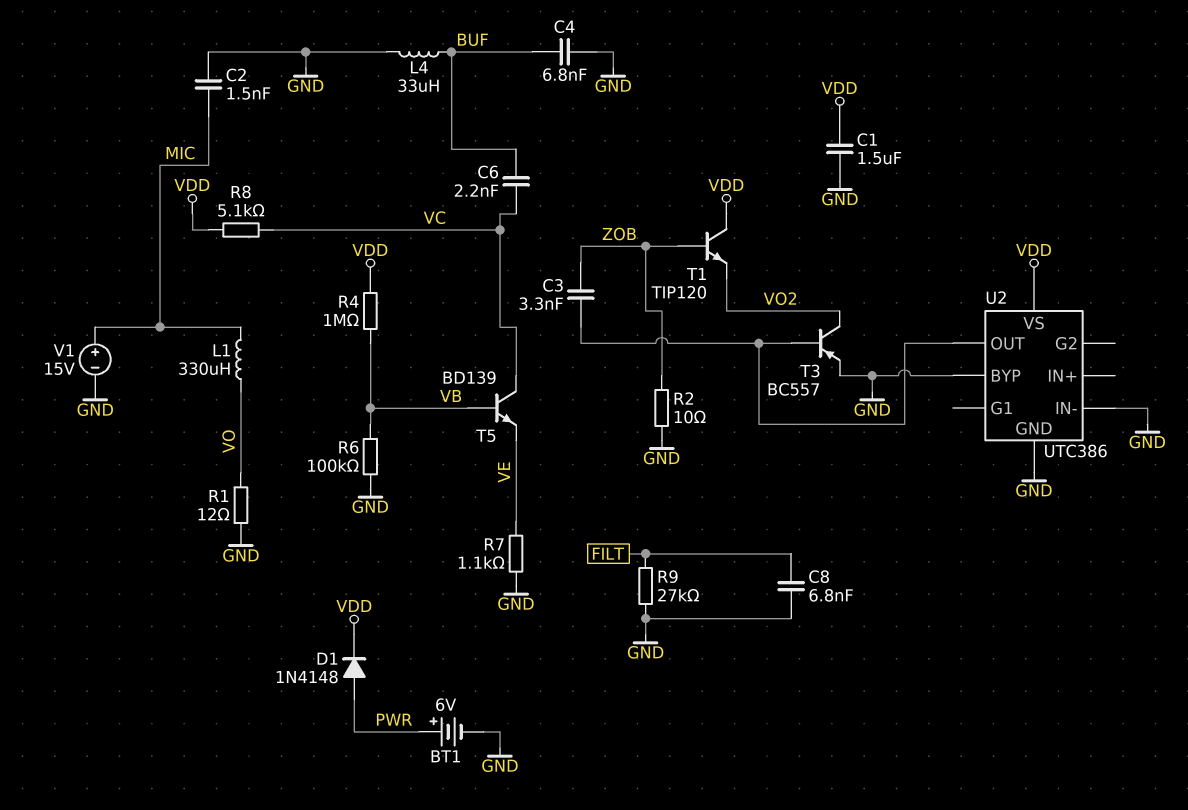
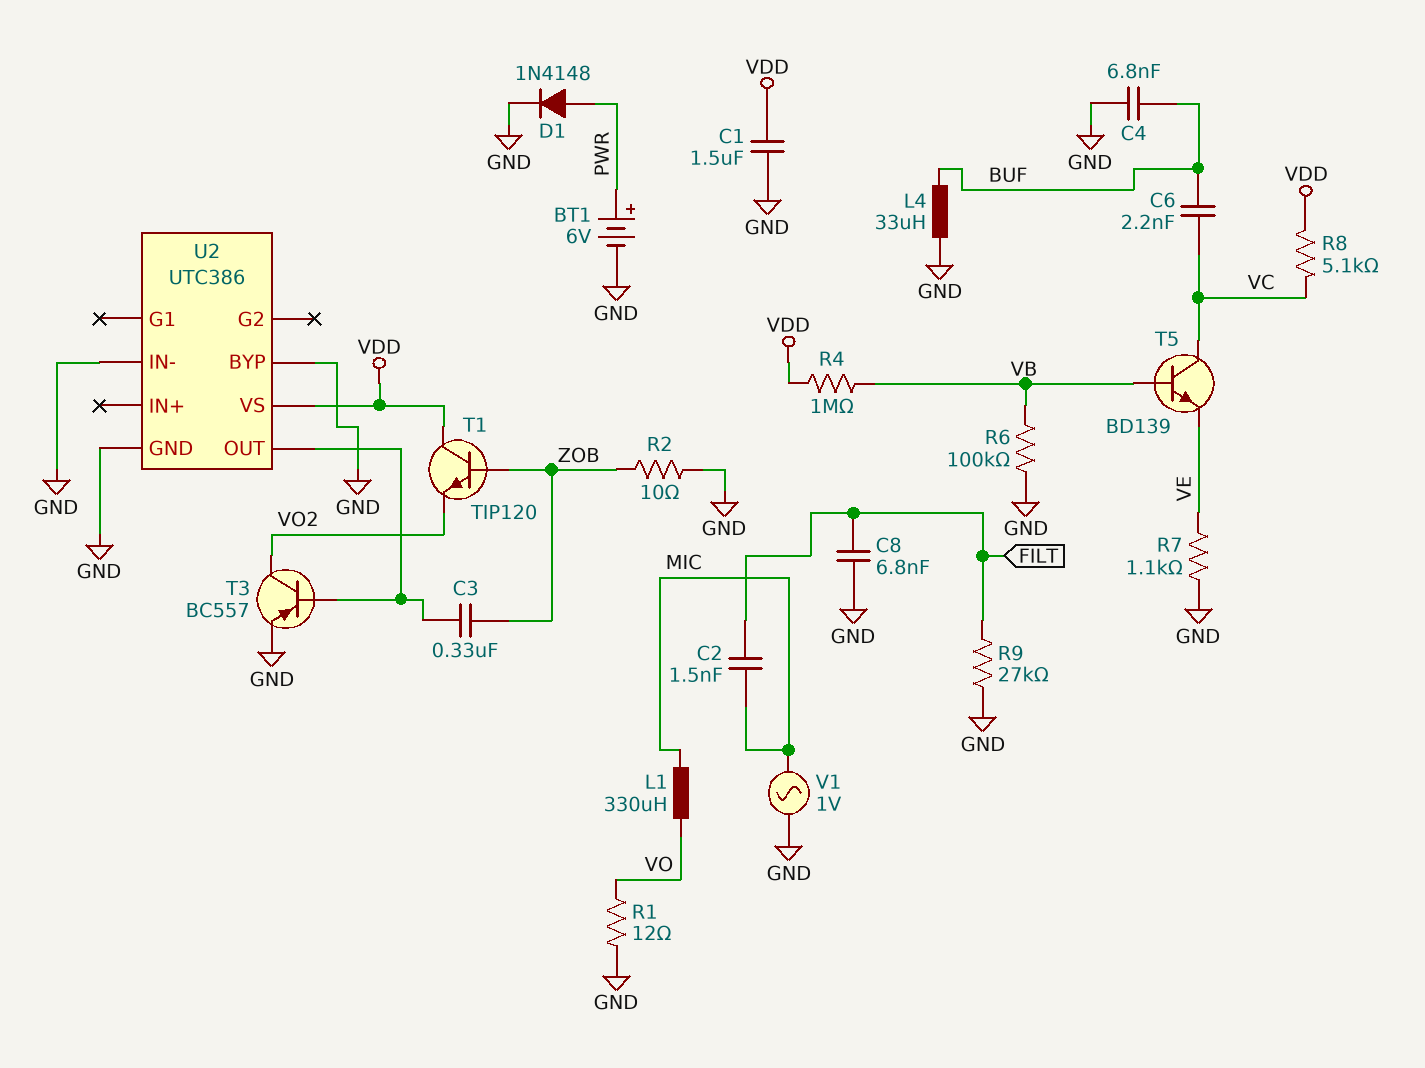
C2: 1.5nF (GND, MIC) -> 1.5nF (FILT, MIC)
C3: 3.3nF (U2/OUT, ZOB) -> 330nF (U2/OUT, ZOB)
D1: diode 1N4148 (A PWR, K VDD) -> diode 1N4148 (A PWR, K GND)
V1: 15V (plus MIC, minus GND) -> AC 1V (GND, MIC)

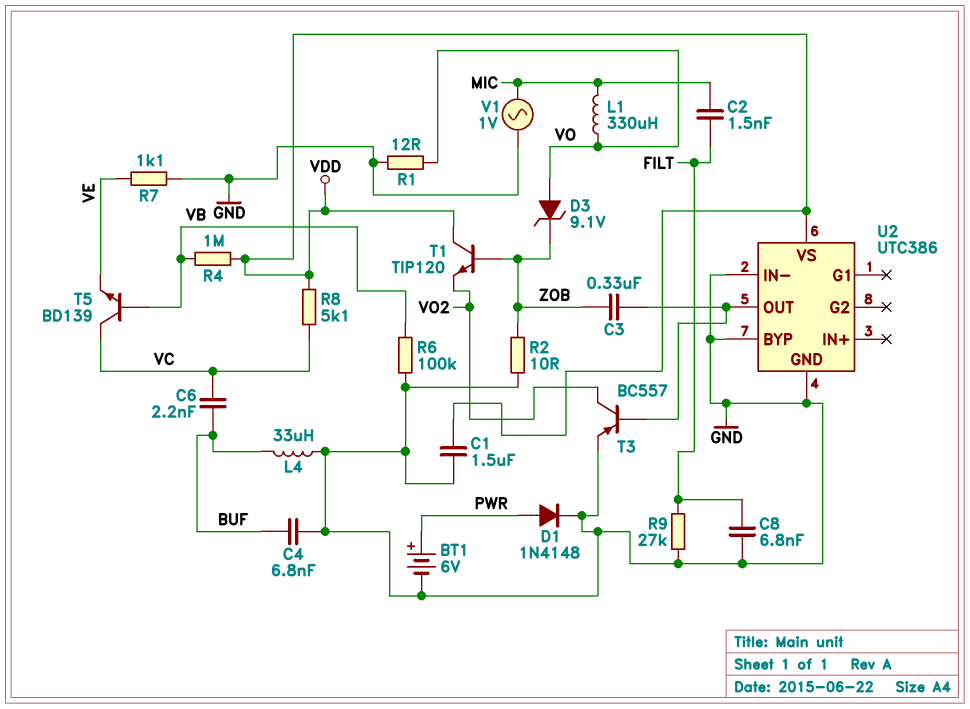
D3: none -> zener 9.1V (A VO, K ZOB)

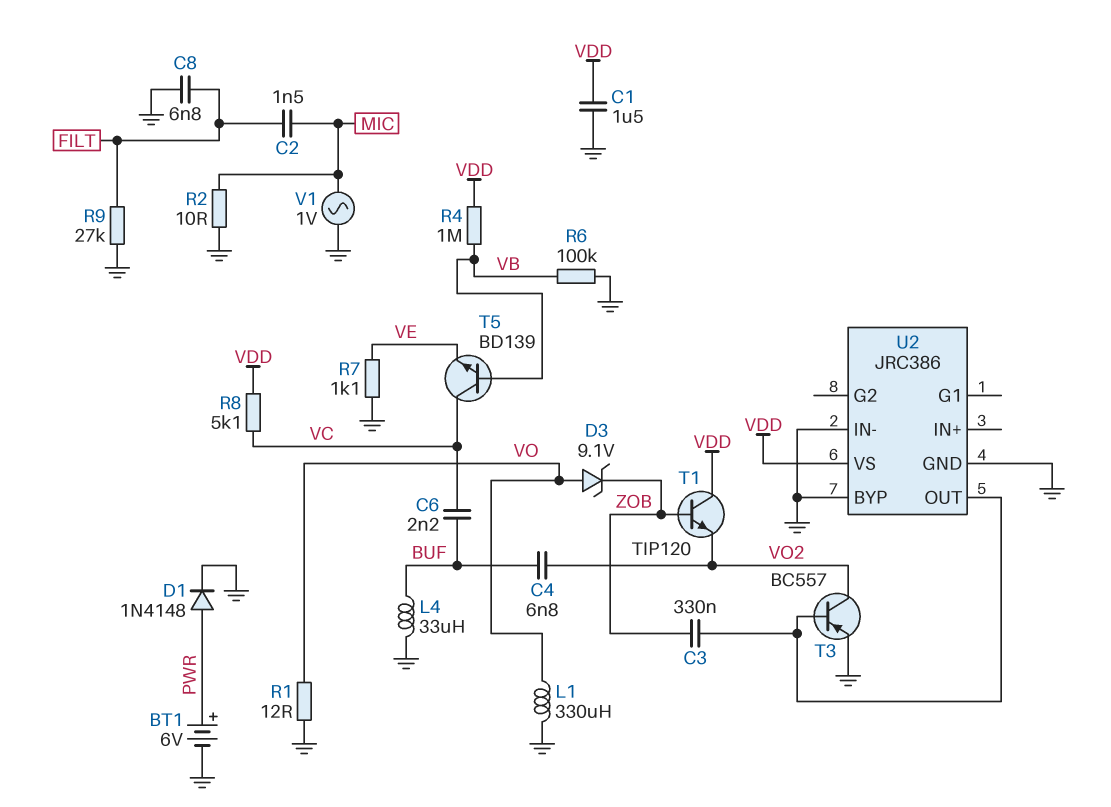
C4: 6.8nF (BUF, GND) -> 6.8nF (BUF, VO2)
L1: 330uH (MIC, VO) -> 330uH (GND, VO)
R2: 10 (GND, ZOB) -> 10 (GND, MIC)
U2: UTC386 -> JRC386

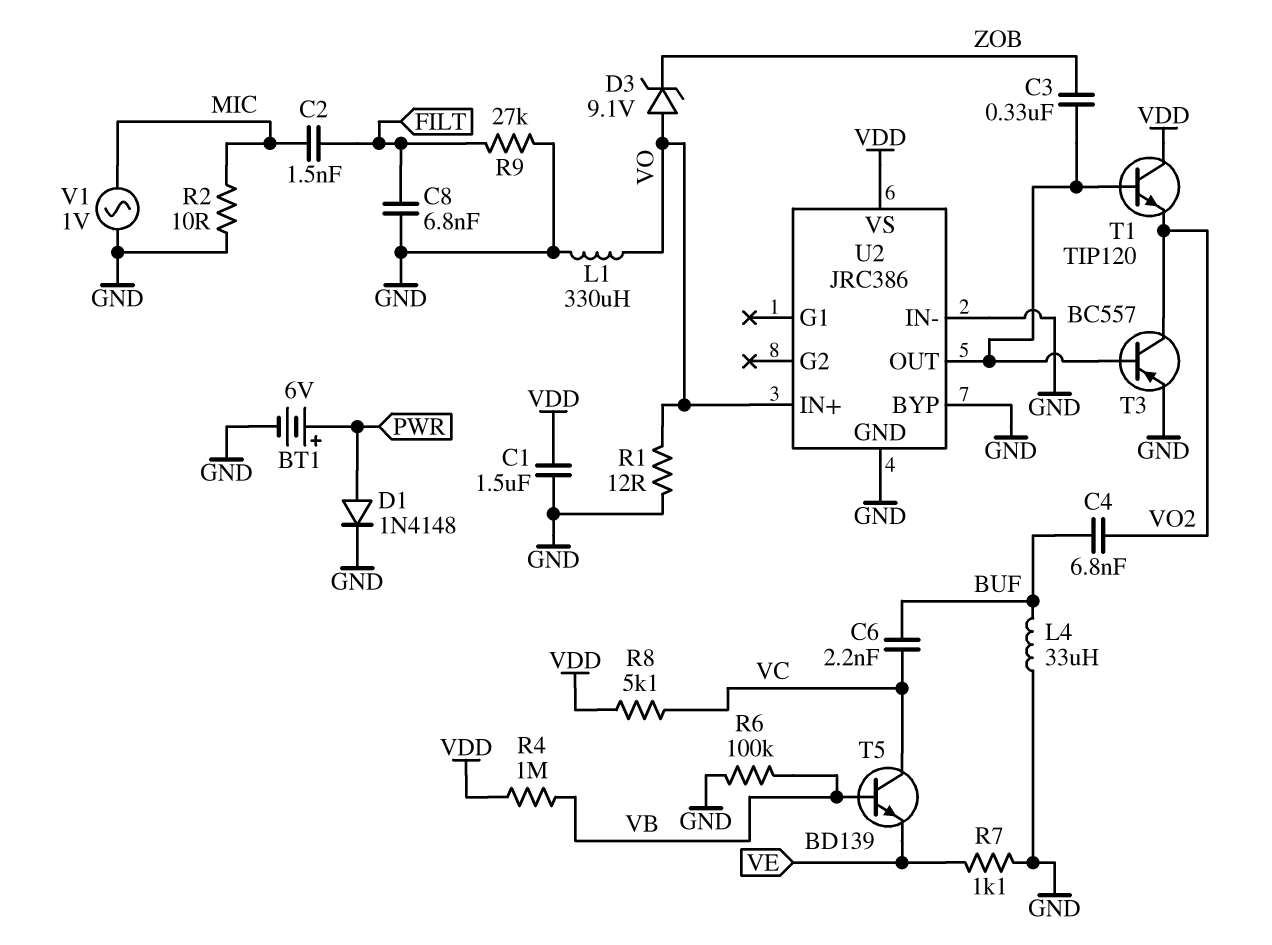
T1: NPN TIP120 (B ZOB, C VDD, E VO2) -> NPN TIP120 (B U2/OUT, C VDD, E VO2)
U2 pin IN+: none -> VO

